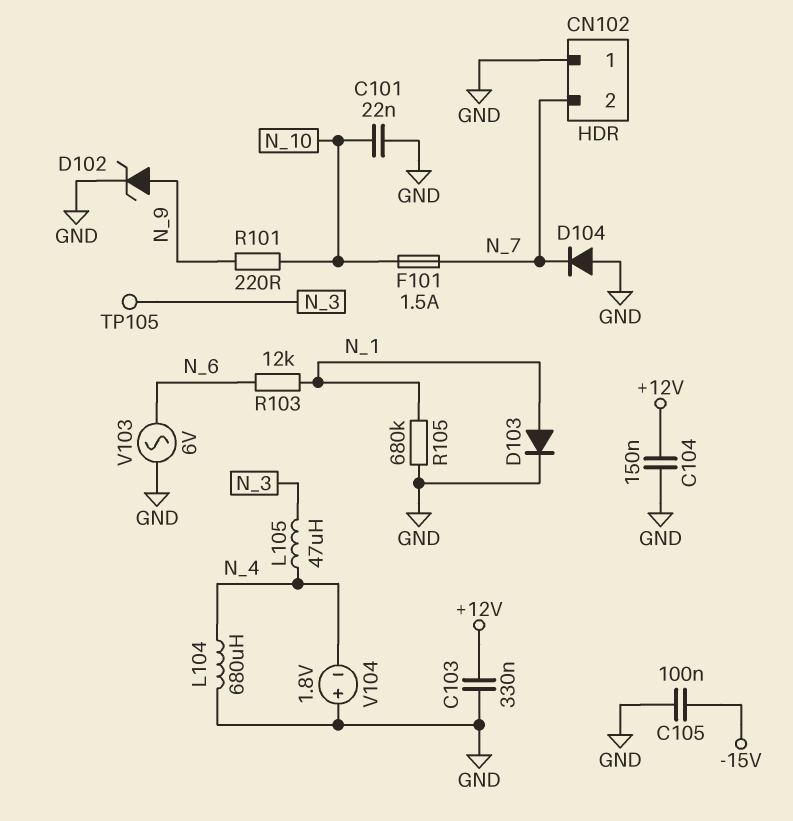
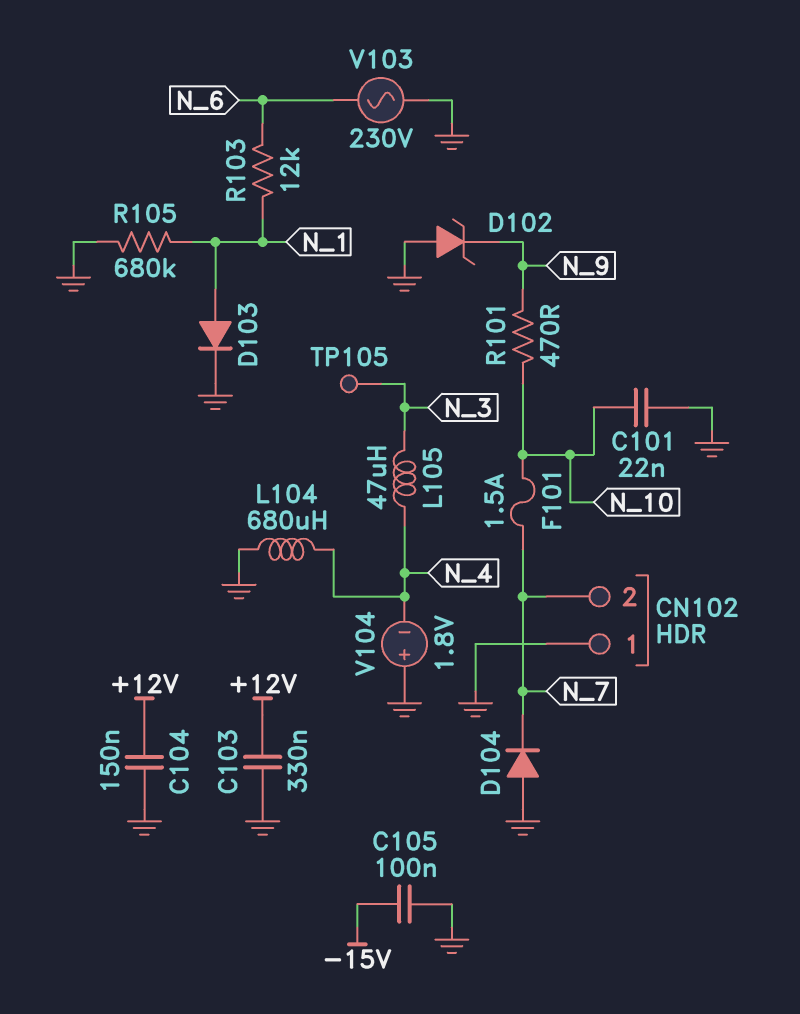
D102: zener (A N_9, K GND) -> zener (A GND, K N_9)
R101: 220 (N_9, N_10) -> 470 (N_9, N_10)
V103: AC 6V (GND, N_6) -> AC 230V (GND, N_6)

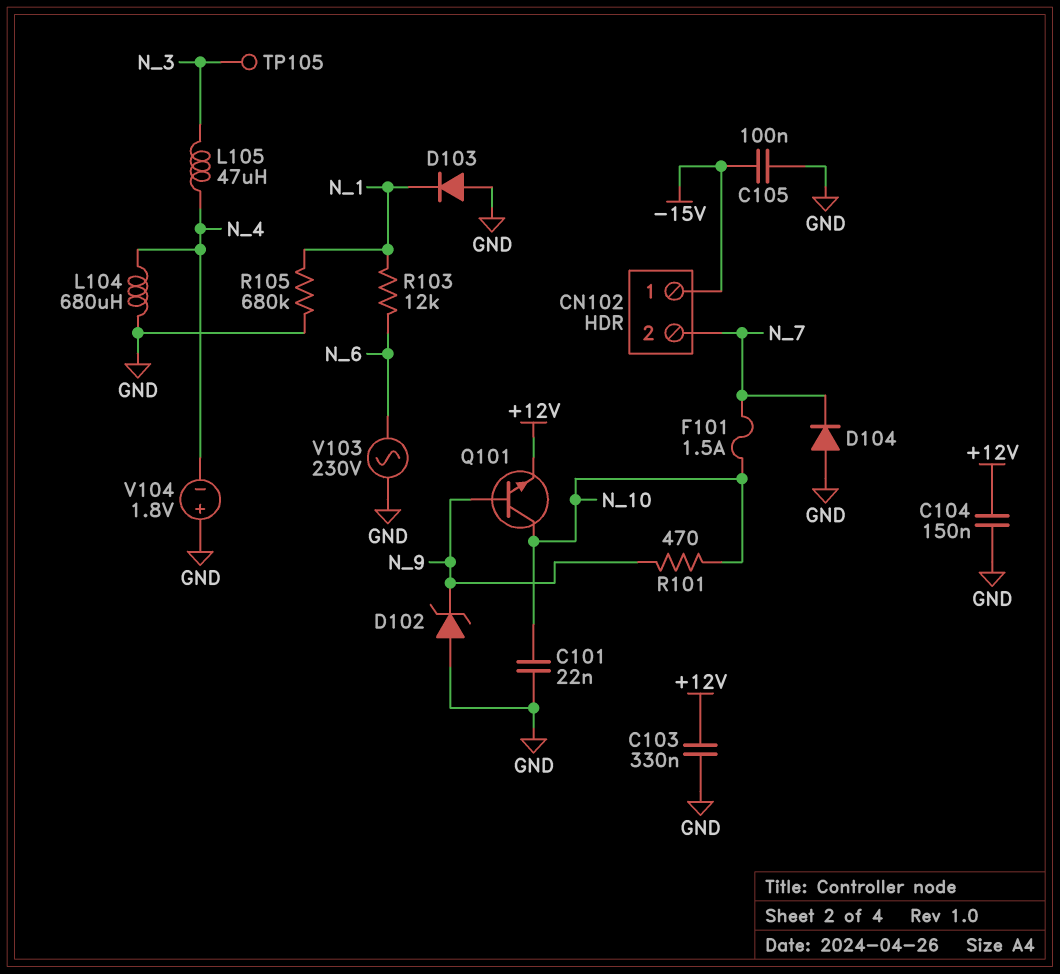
CN102 pin 1: GND -> -15V
D103: diode (A N_1, K GND) -> diode (A GND, K N_1)
Q101: none -> NPN (B N_9, C N_10, E +12V)

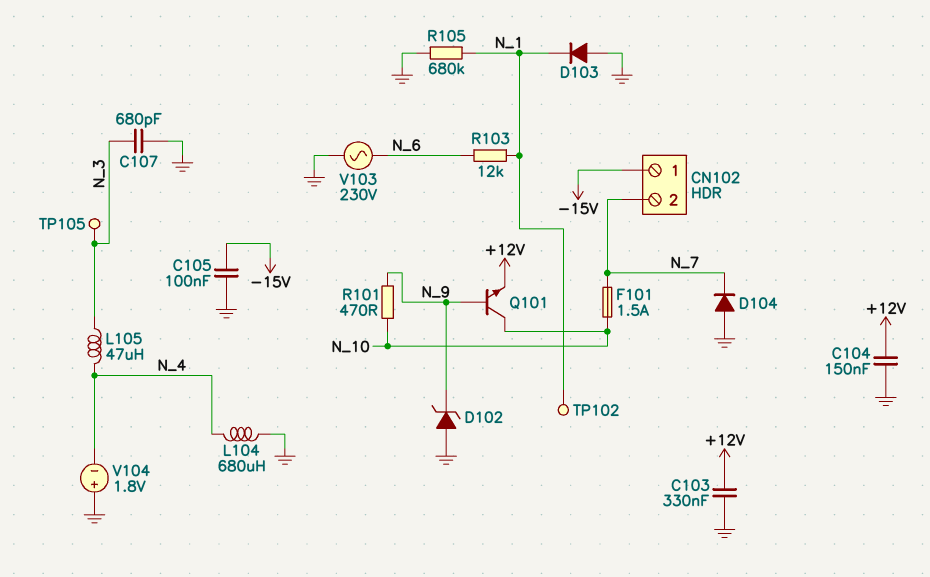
C101: 22nF (GND, N_10) -> none
C107: none -> 680pF (GND, N_3)
TP102: none -> test point (N_1)

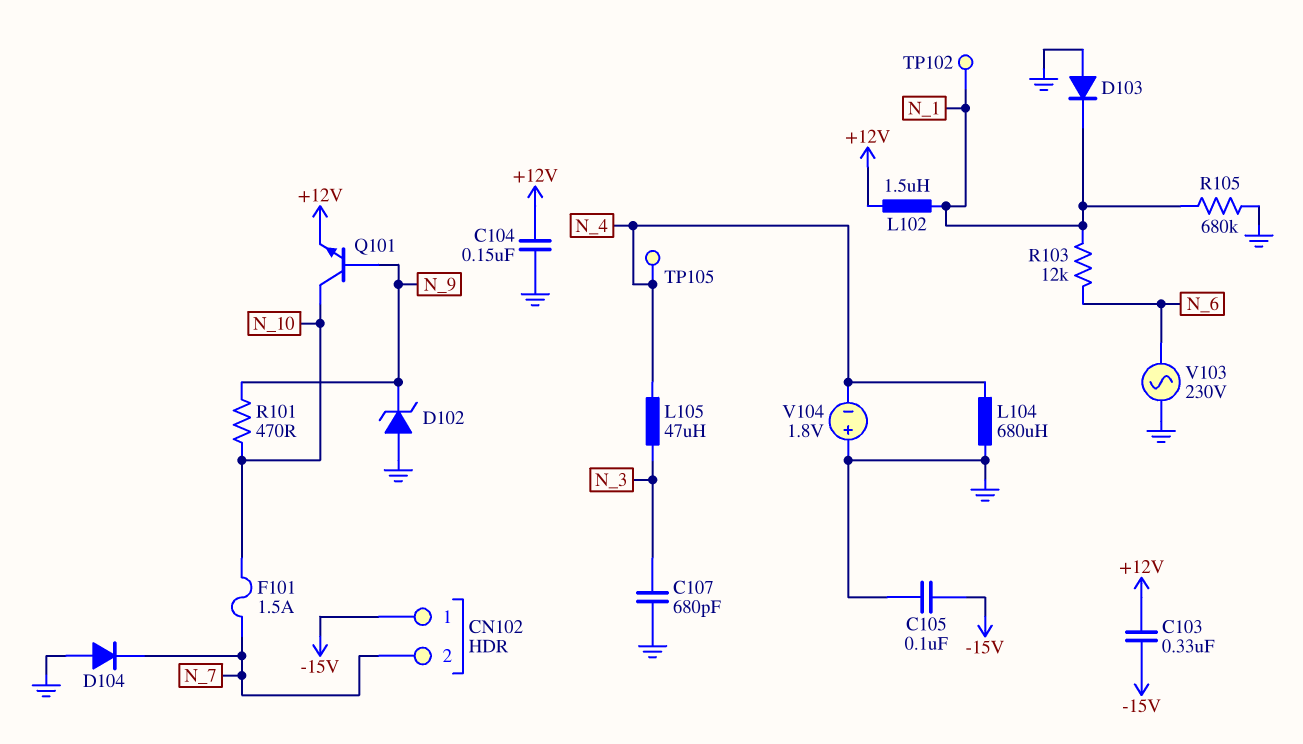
C103: 330nF (+12V, GND) -> 330nF (+12V, -15V)
L102: none -> 1.5uH (+12V, N_1)
TP105: test point (N_3) -> test point (N_4)

